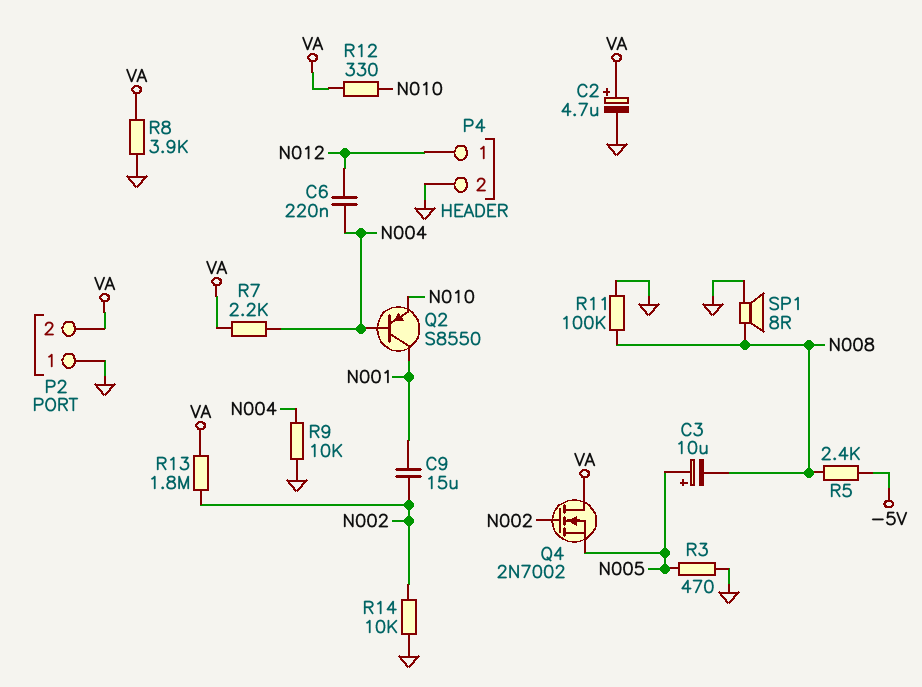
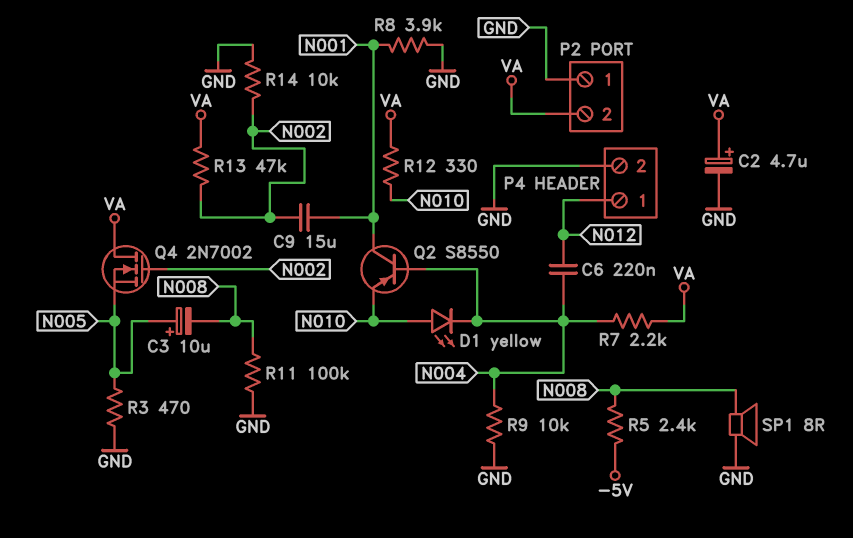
D1: none -> LED yellow (A N010, K N004)
R8: 3.9k (GND, VA) -> 3.9k (GND, N001)
R13: 1.8M (N002, VA) -> 47k (N002, VA)

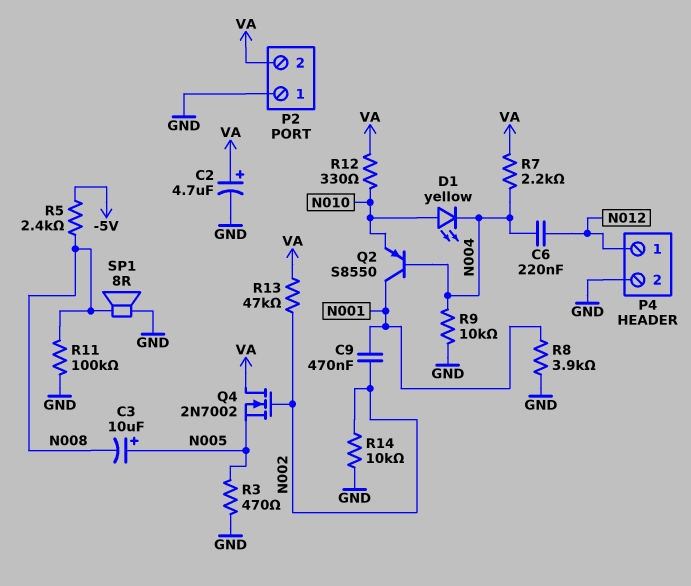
C9: 15uF (N001, N002) -> 470nF (N001, N002)

